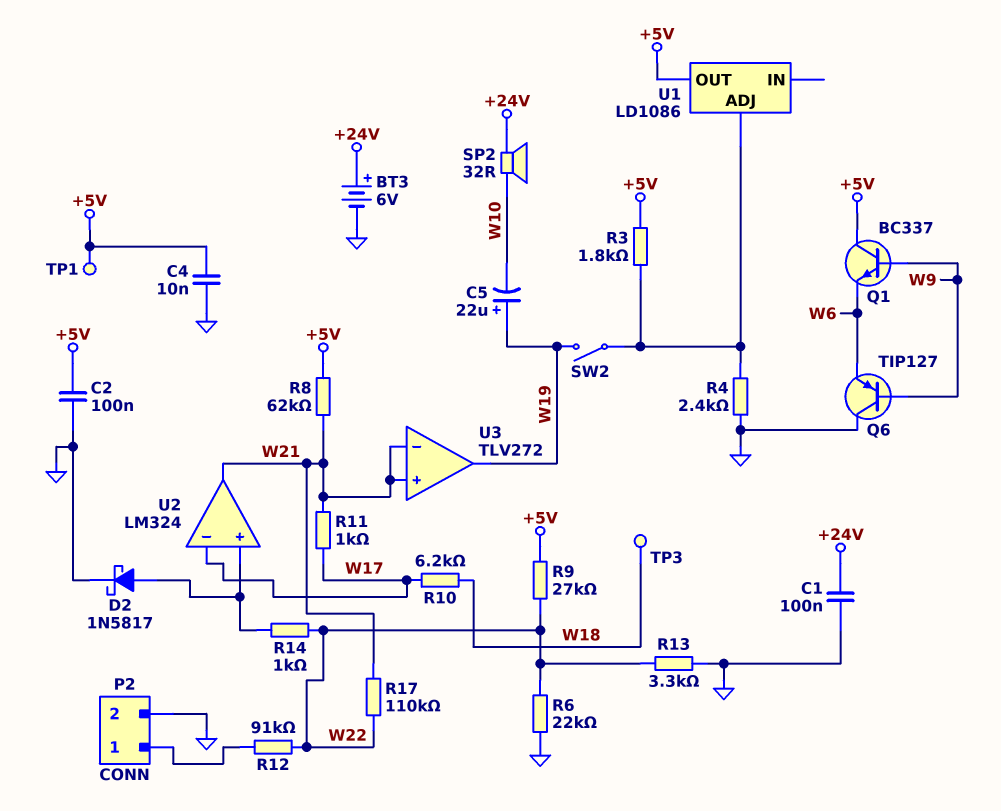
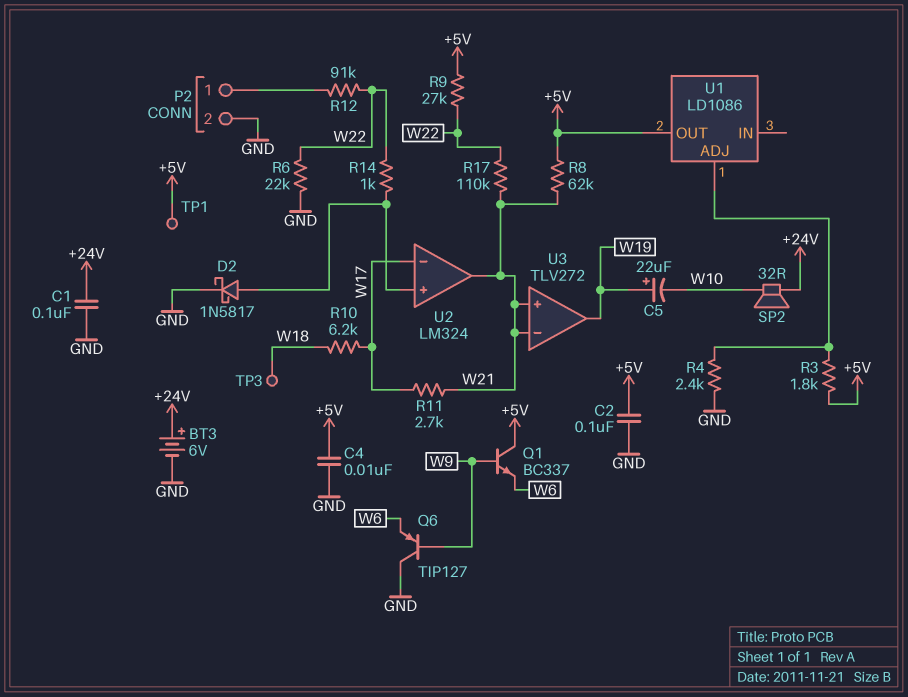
R11: 1k (W17, W21) -> 2.7k (W17, W21)
R13: 3.3k (GND, W22) -> none
SW2: switch (U1/ADJ, W19) -> none

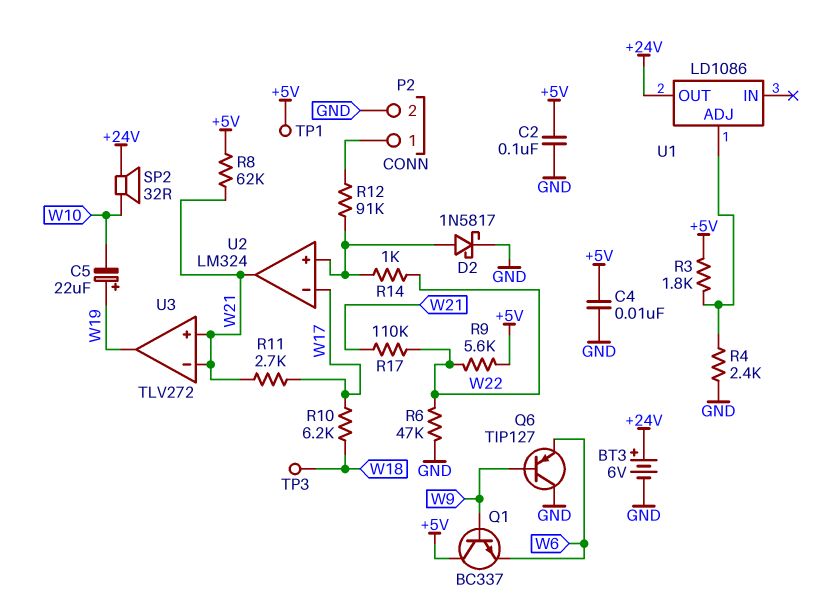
C1: 100nF (+24V, GND) -> none
R6: 22k (GND, W22) -> 47k (GND, W22)
R9: 27k (+5V, W22) -> 5.6k (+5V, W22)
R12: 91k (P2/1, W22) -> 91k (P2/1, U2/in+)
U1 pin OUT: +5V -> +24V

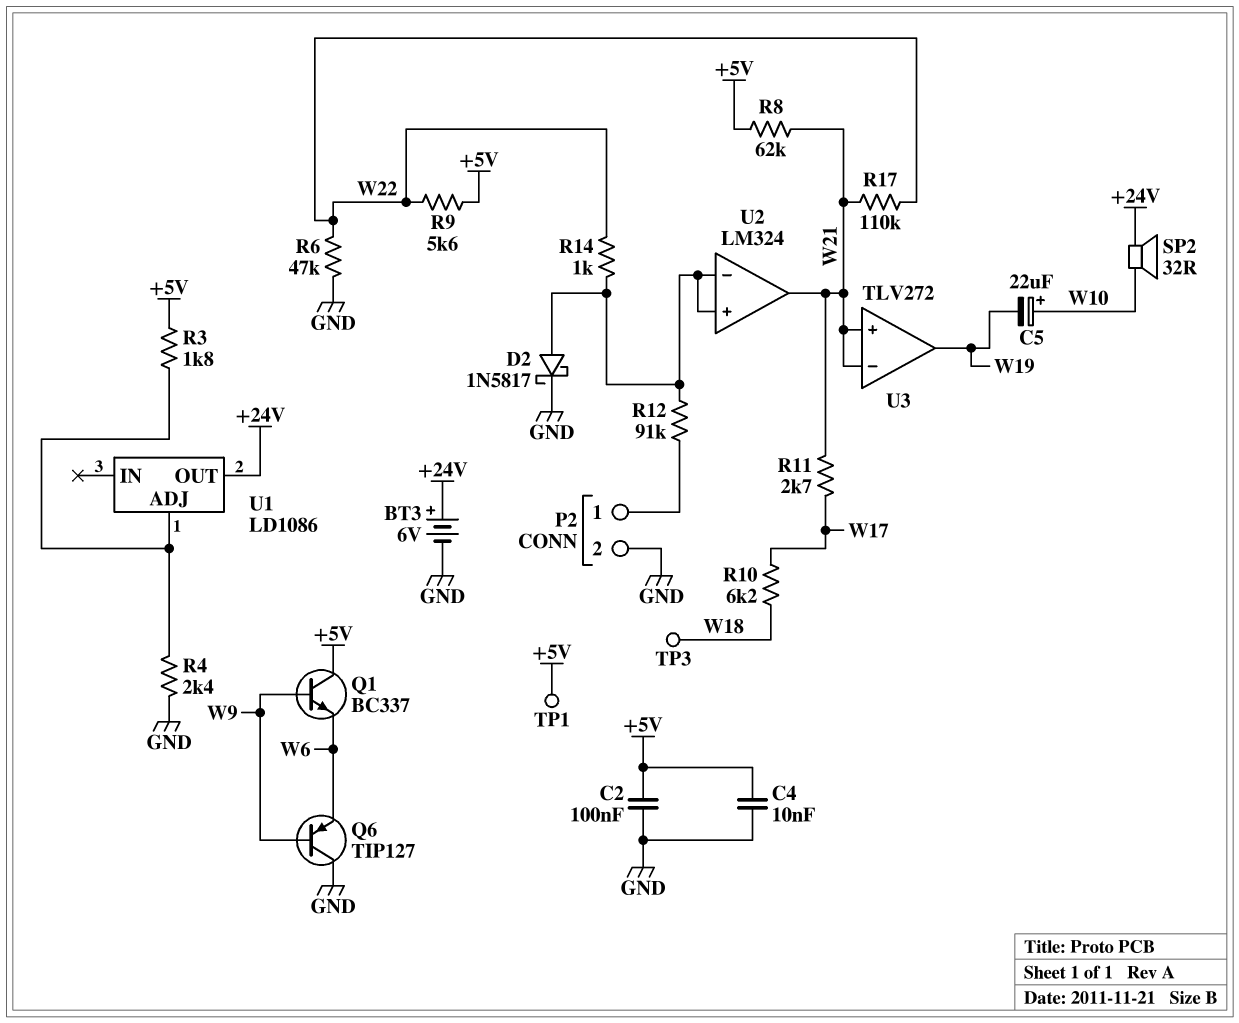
C5: 22uF (plus W19, minus W10) -> 22uF (plus W10, minus W19)
U2 pin in-: W17 -> U2/in+

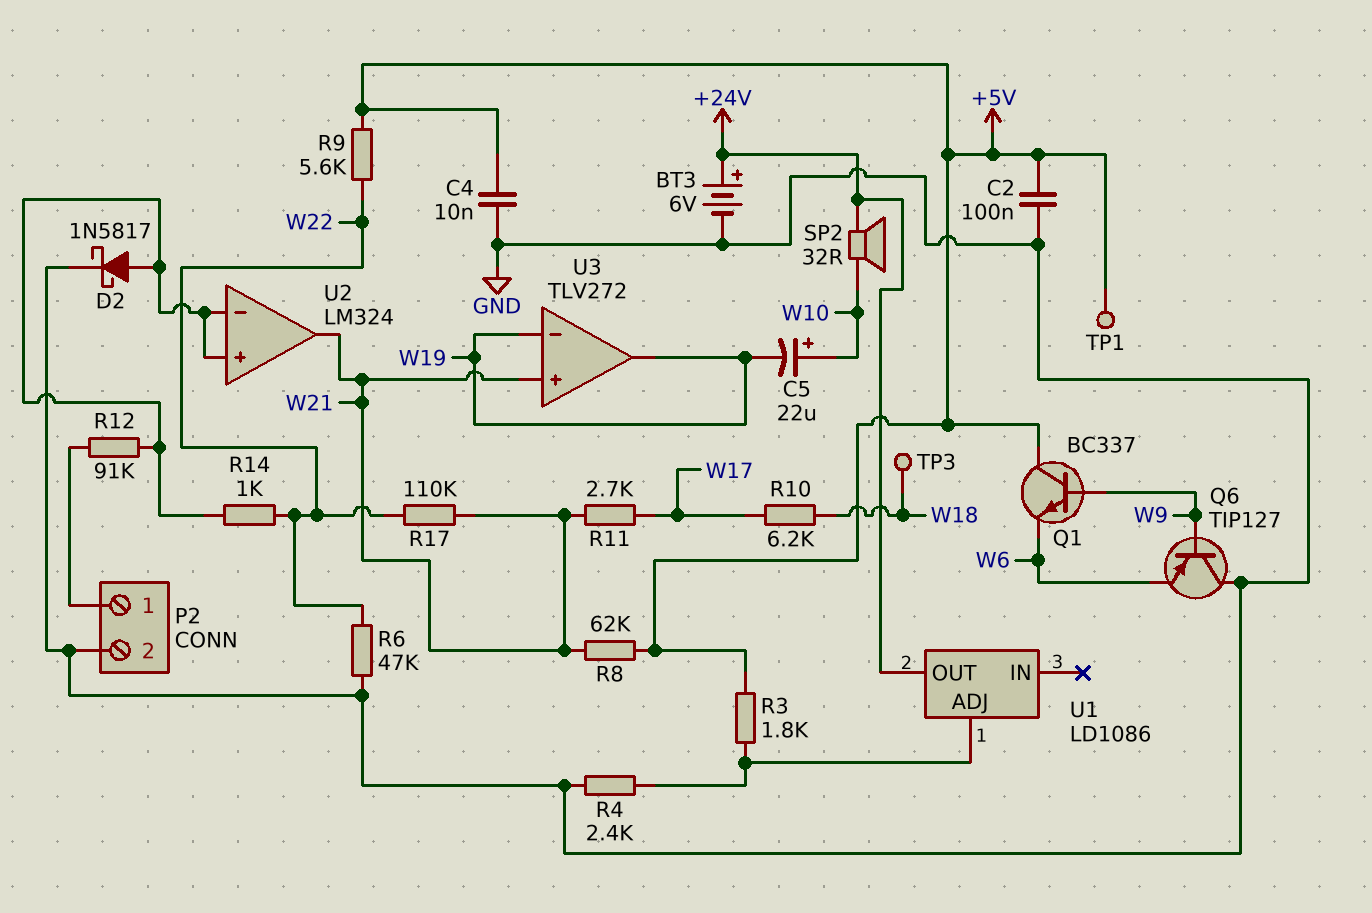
U3 pin in-: W21 -> W19

